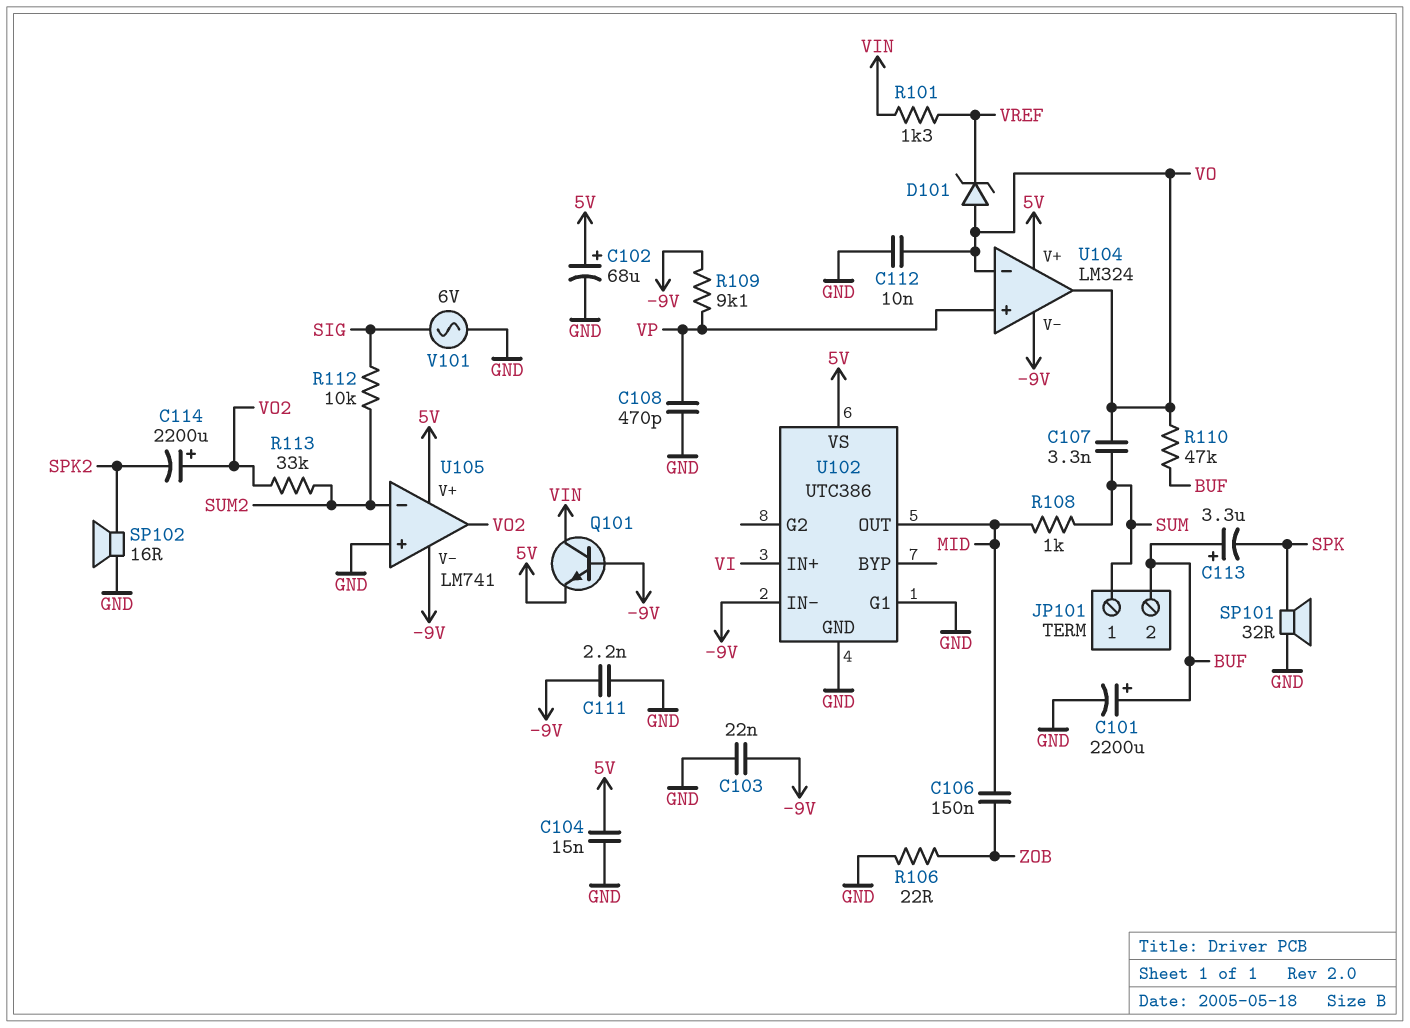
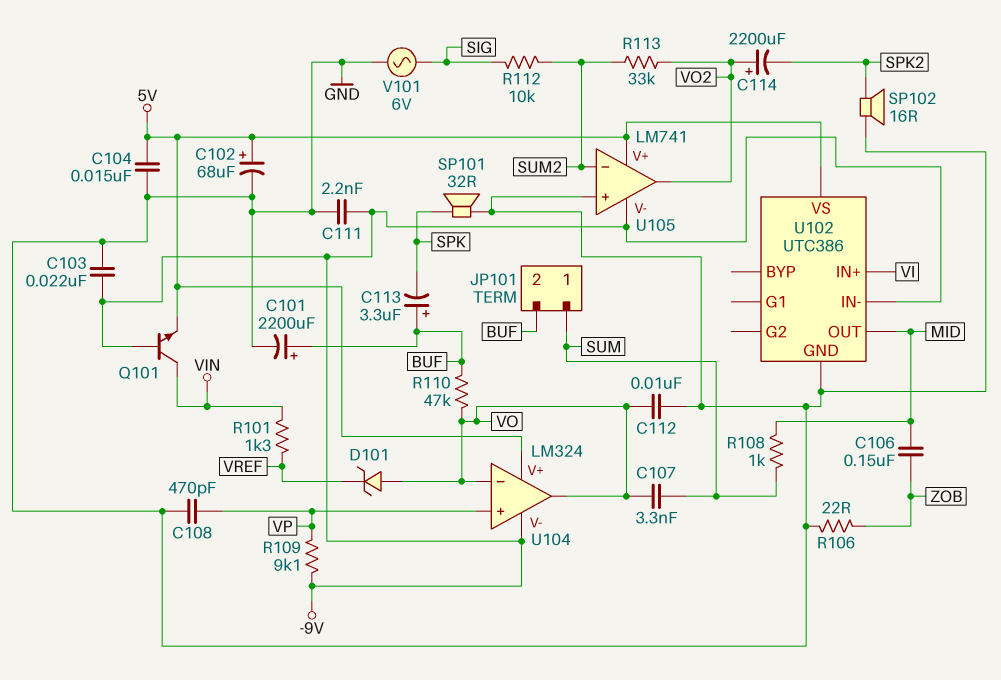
U102 pin G1: GND -> none

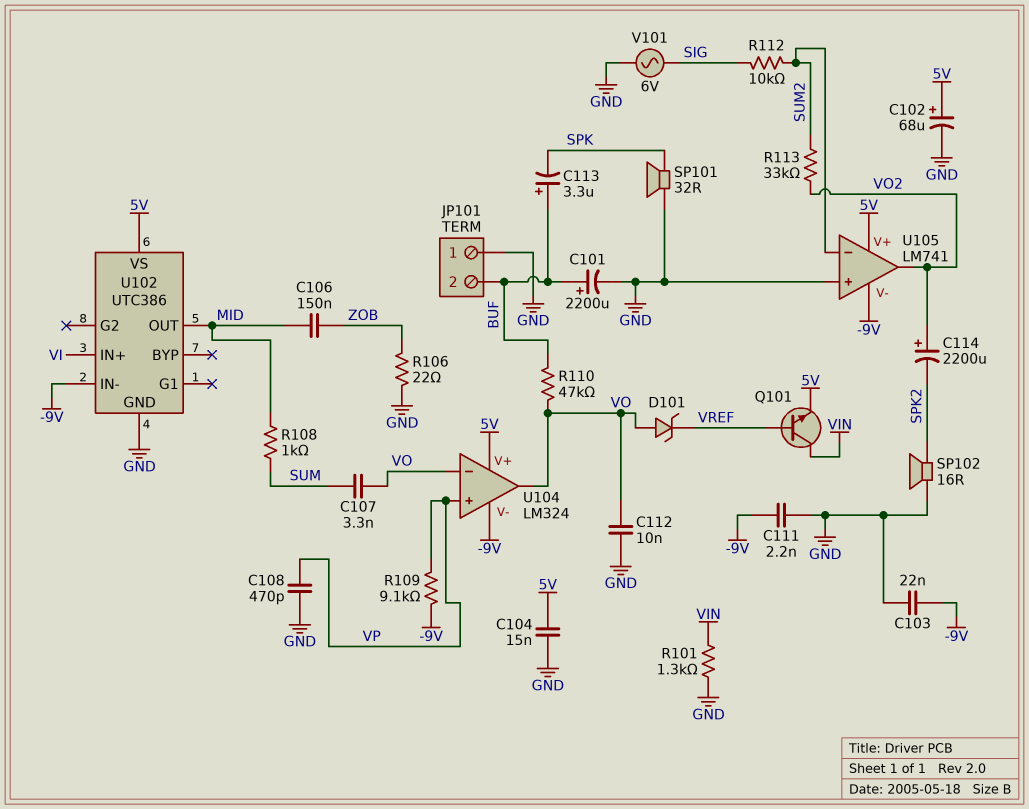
JP101 pin 1: SUM -> GND
Q101: NPN (B -9V, C VIN, E 5V) -> NPN (B VREF, C VIN, E 5V)
R101: 1.3k (VIN, VREF) -> 1.3k (GND, VIN)

